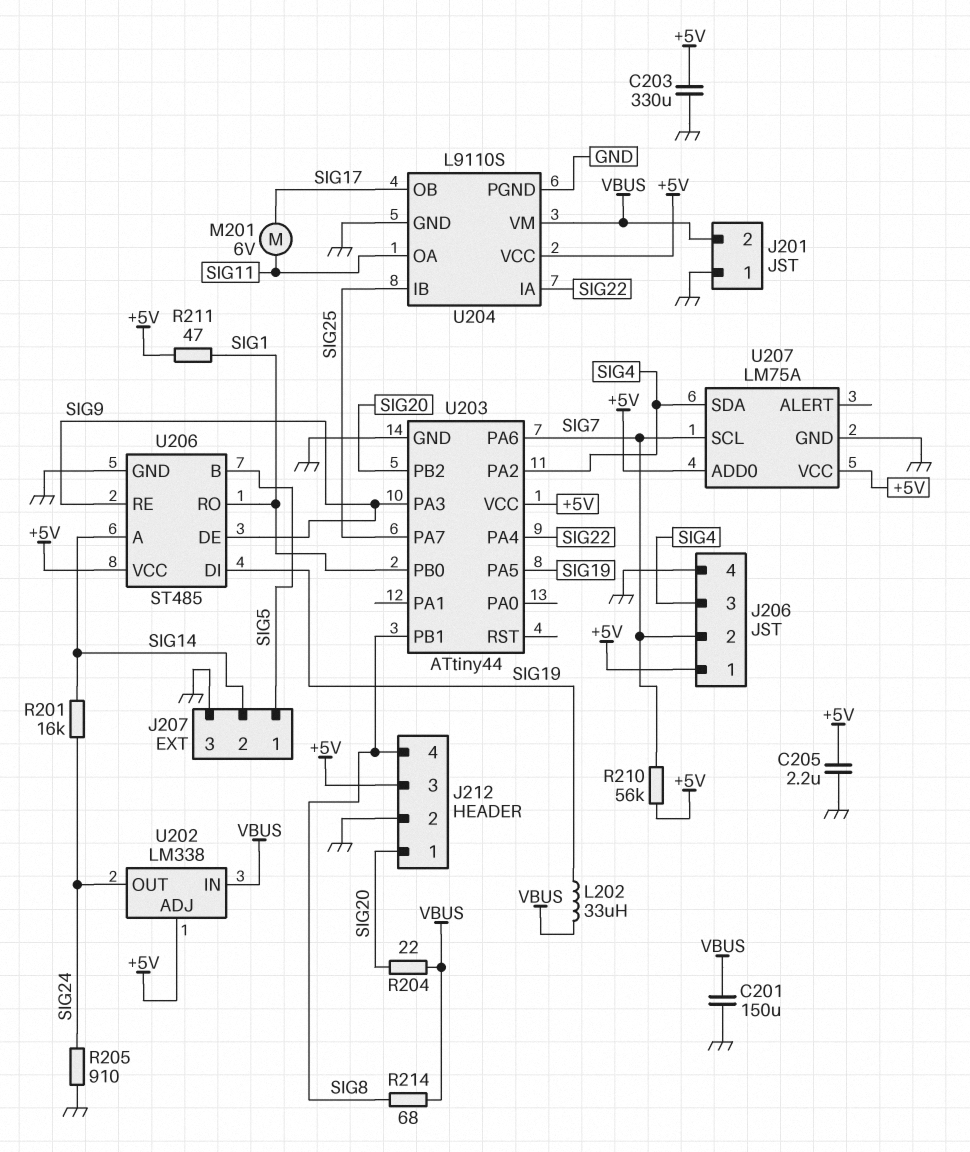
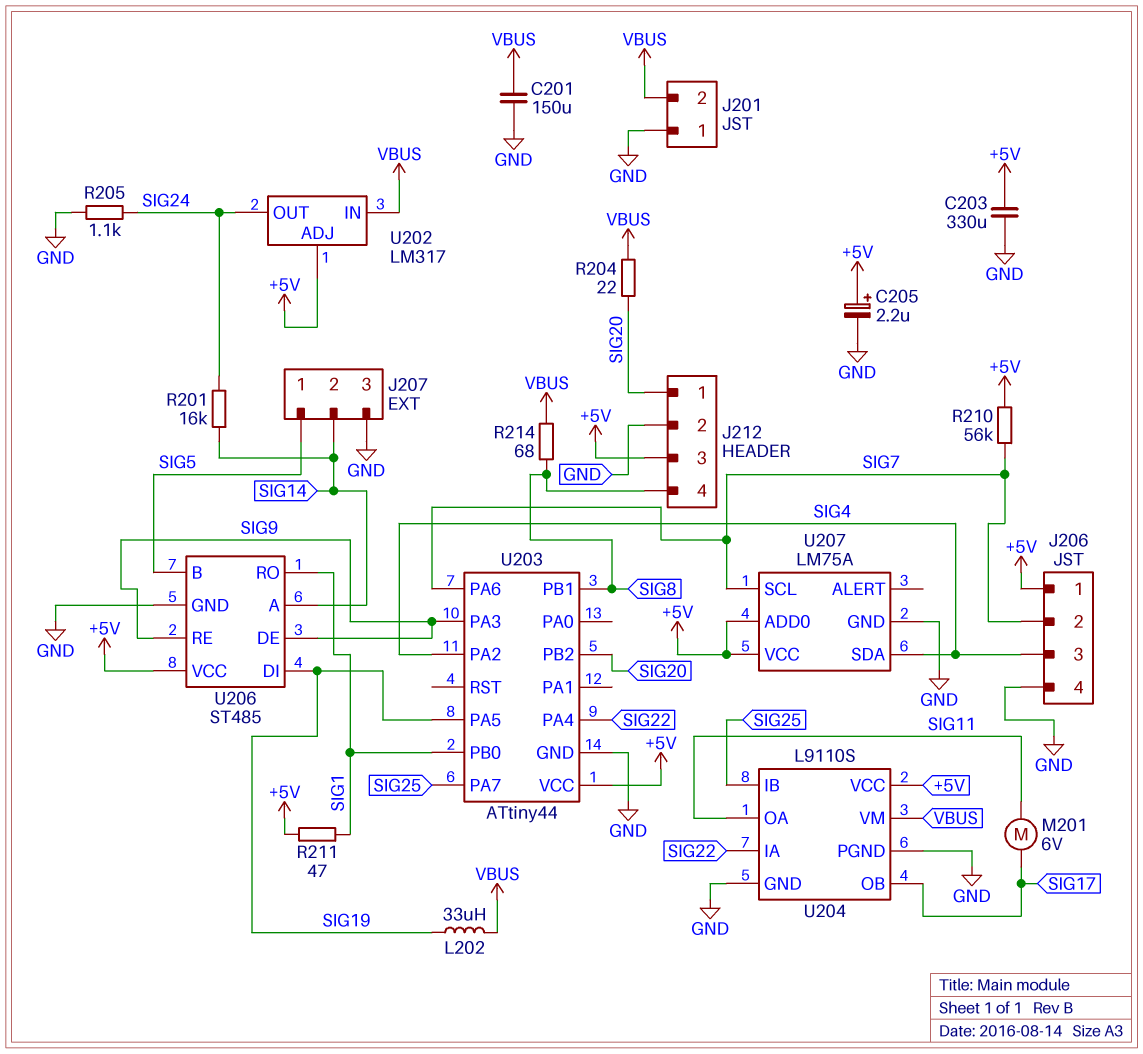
C205: 2.2uF (+5V, GND) -> 2.2uF (plus +5V, minus GND)
R205: 910 (GND, SIG24) -> 1.1k (GND, SIG24)
U202: LM338 -> LM317

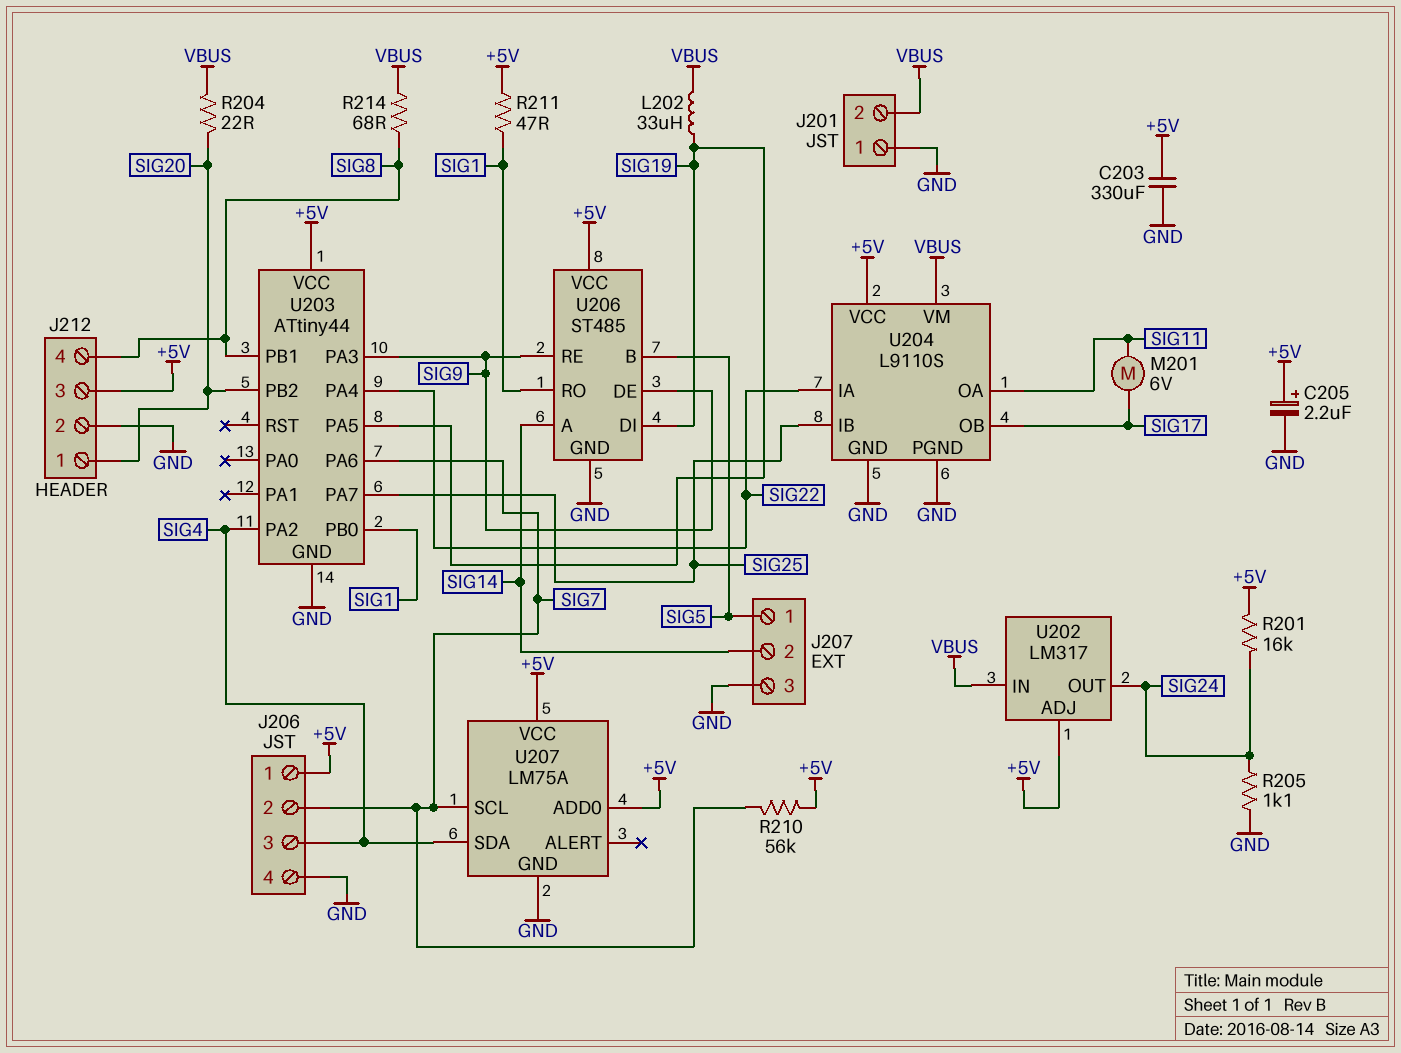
C201: 150uF (GND, VBUS) -> none
R201: 16k (SIG14, SIG24) -> 16k (+5V, SIG24)

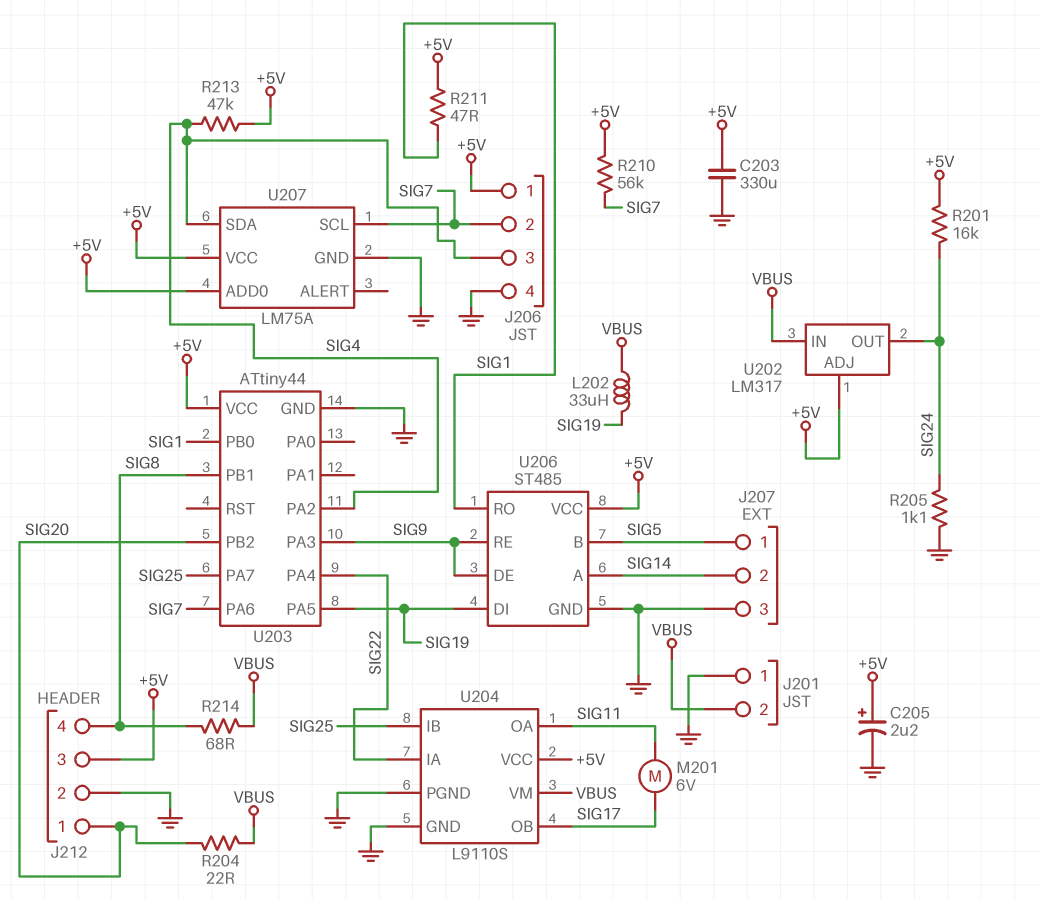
R213: none -> 47k (+5V, SIG4)

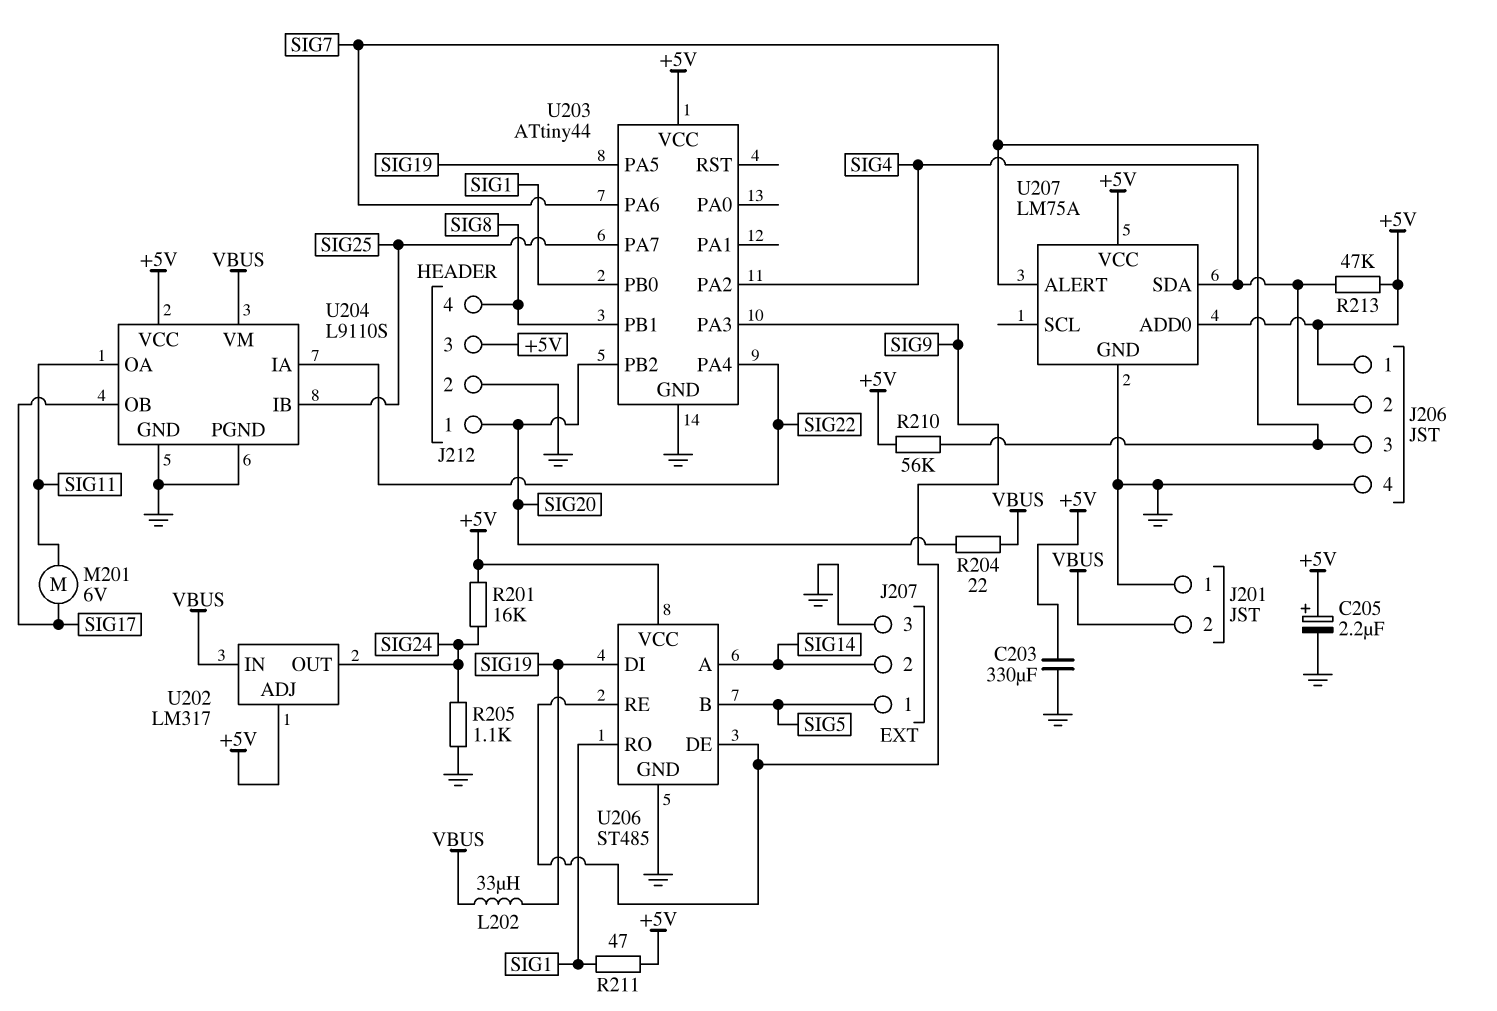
J206 pin 2: SIG7 -> SIG4
J206 pin 3: SIG4 -> SIG7
R214: 68 (SIG8, VBUS) -> none
U207 pin ALERT: none -> SIG7
U207 pin SCL: SIG7 -> none

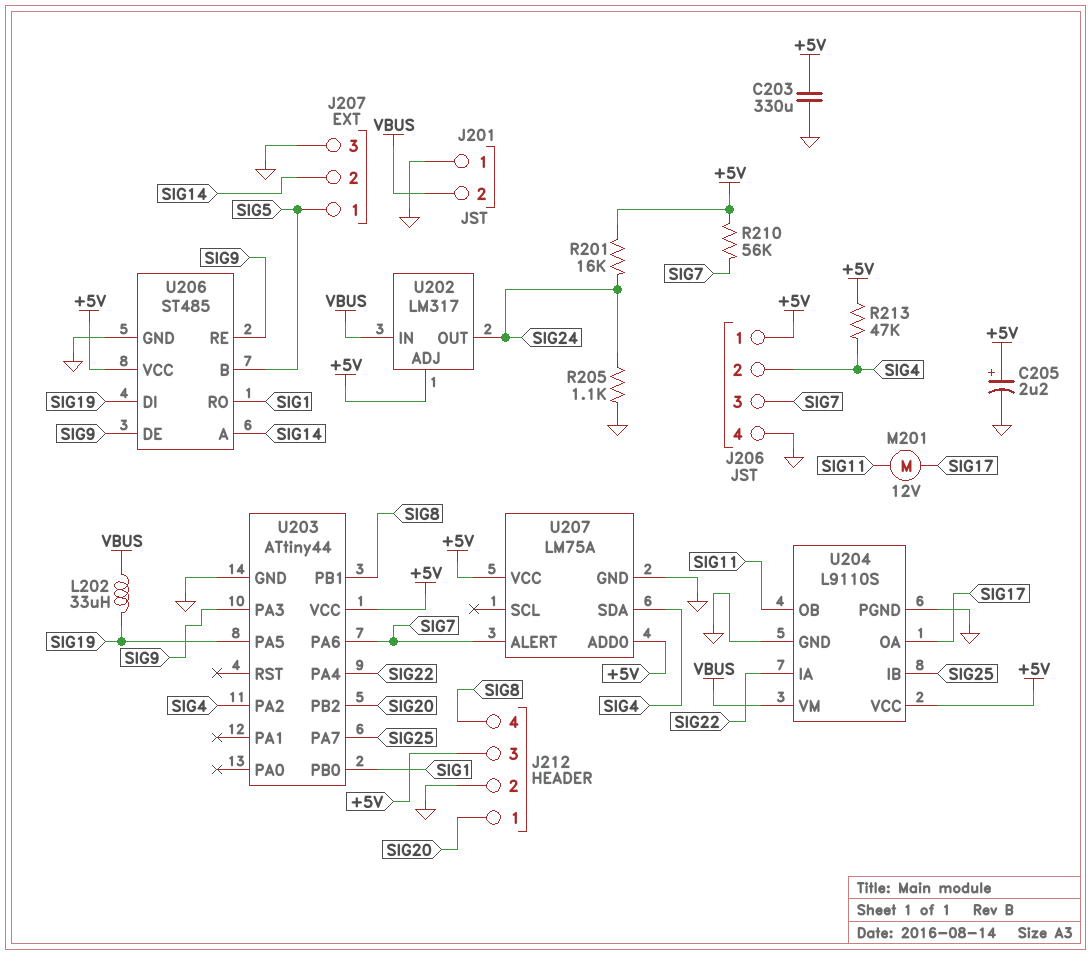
M201: motor 6V (SIG11, SIG17) -> motor 12V (SIG11, SIG17)
R204: 22 (SIG20, VBUS) -> none
R211: 47 (+5V, SIG1) -> none
U204 pin OA: SIG11 -> SIG17
U204 pin OB: SIG17 -> SIG11

